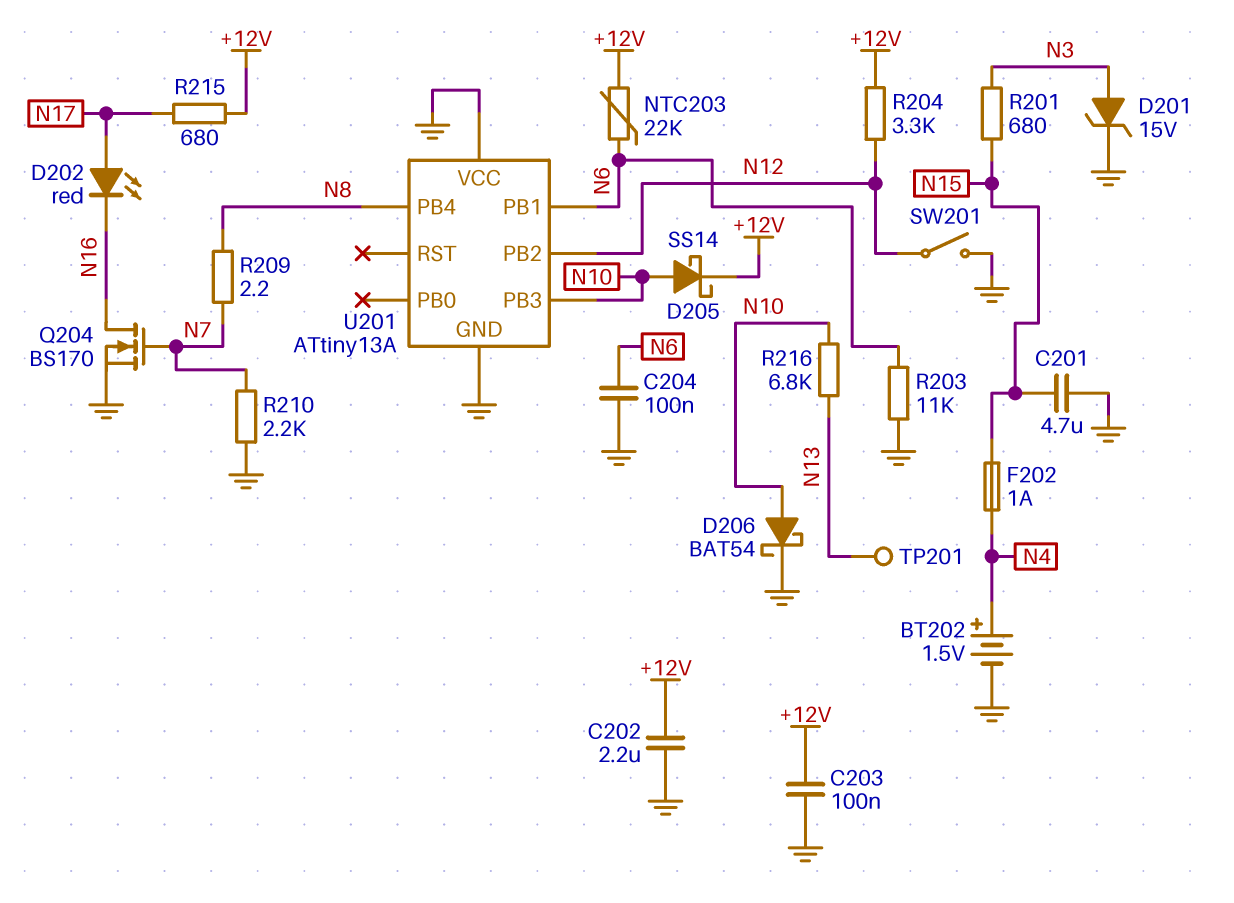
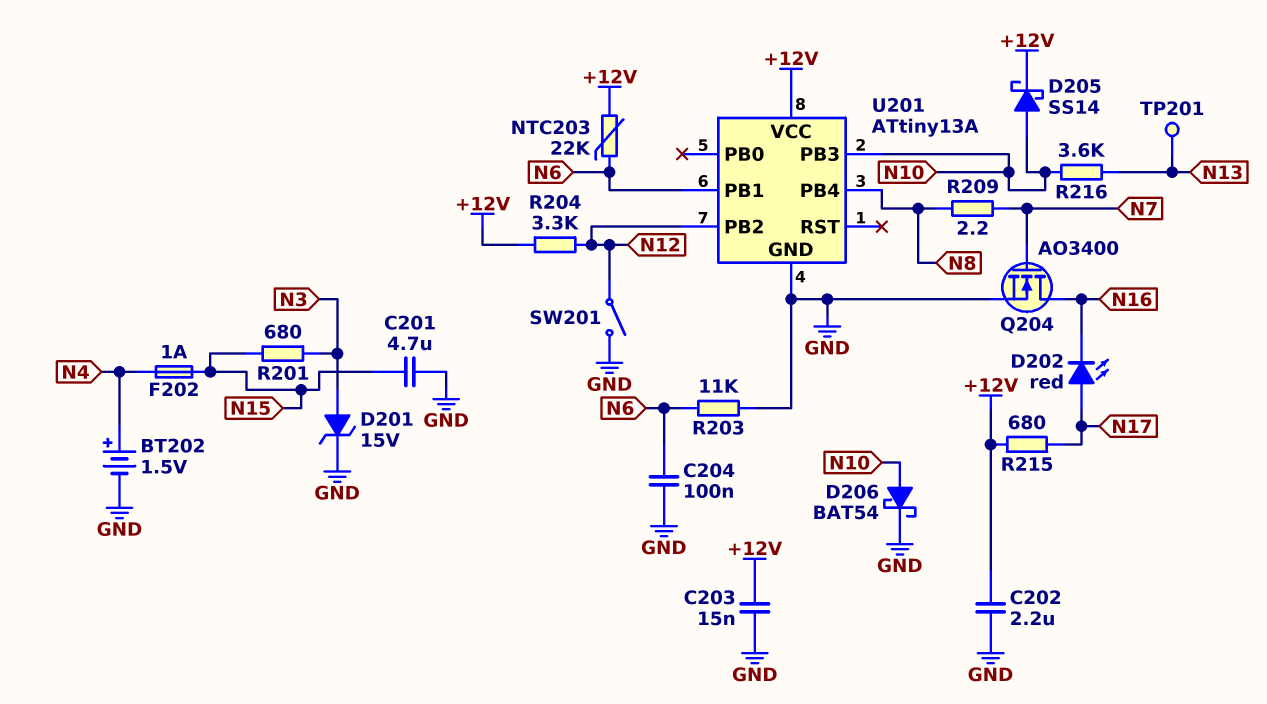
C203: 100nF (+12V, GND) -> 15nF (+12V, GND)
Q204: NMOS BS170 (G N7, D N16, S GND) -> NMOS AO3400 (G N7, D N16, S GND)
R210: 2.2k (GND, N7) -> none
R216: 6.8k (N10, N13) -> 3.6k (N10, N13)
U201 pin VCC: GND -> +12V

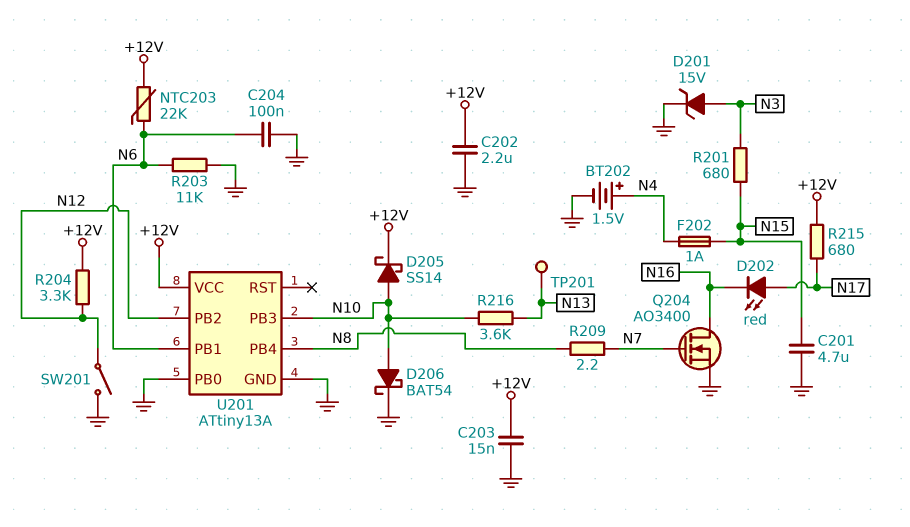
U201 pin PB0: none -> GND

